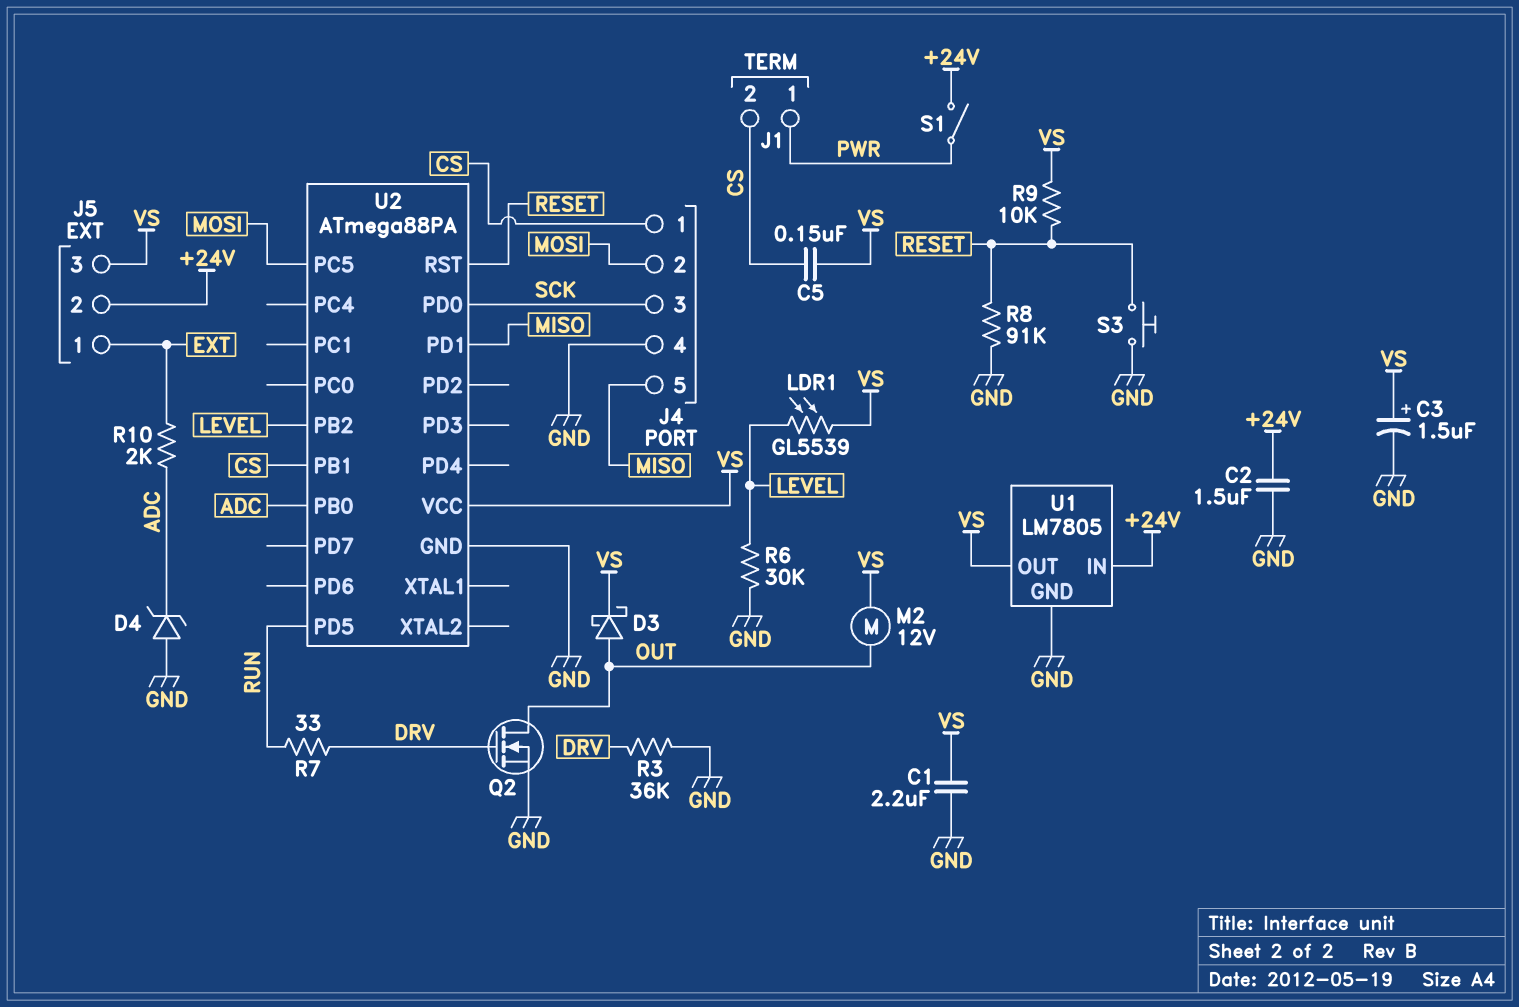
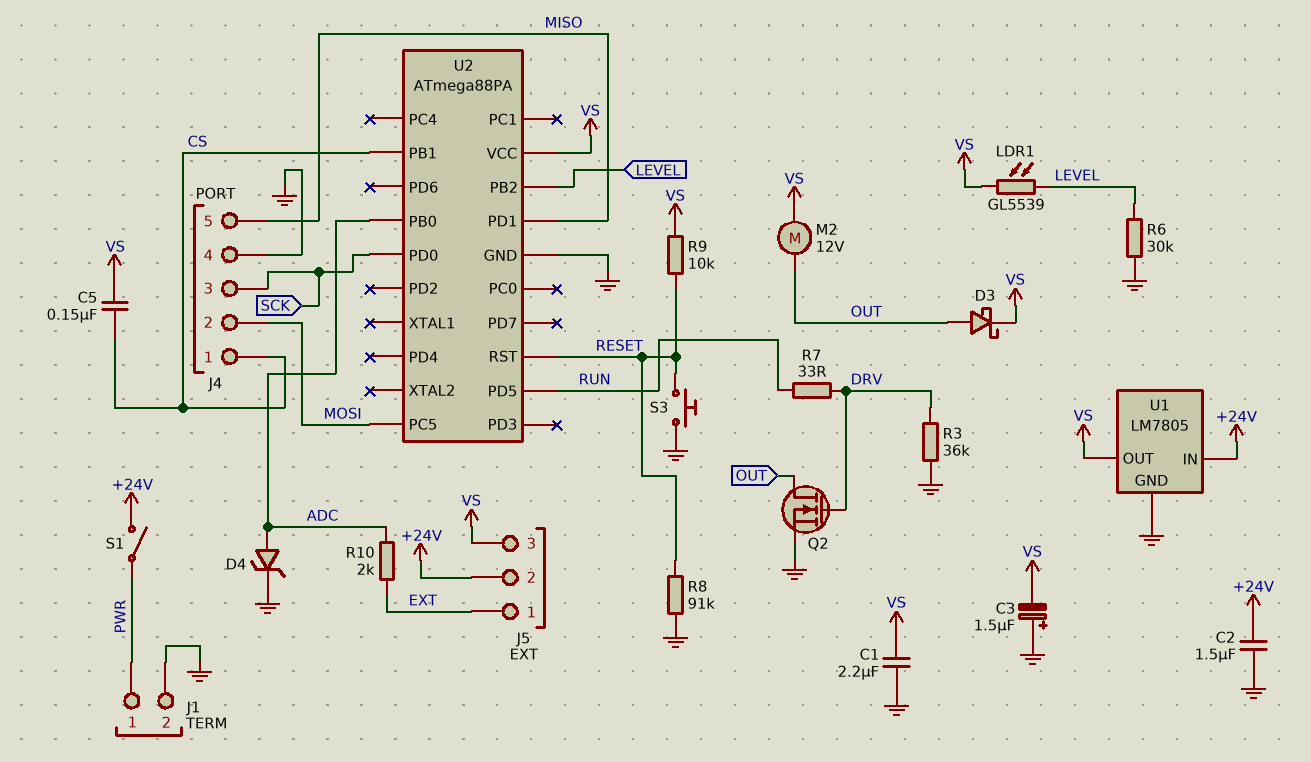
C3: 1.5uF (plus VS, minus GND) -> 1.5uF (plus GND, minus VS)
D4: zener (A GND, K ADC) -> zener (A ADC, K GND)
J1 pin 2: CS -> GND

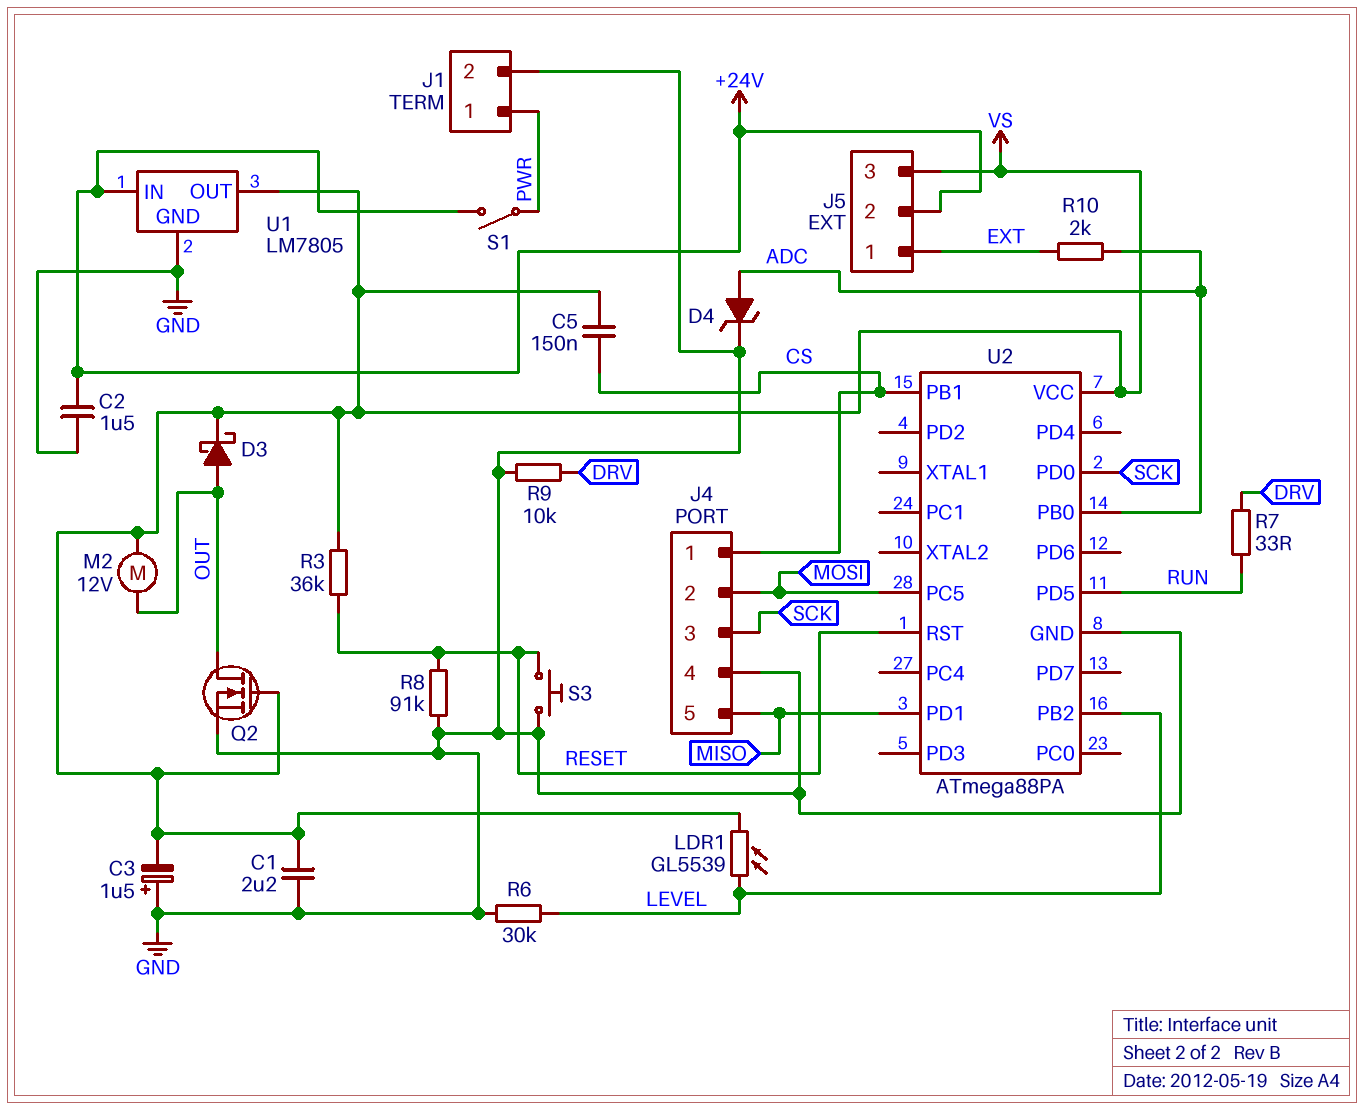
Q2: NMOS (G DRV, D OUT, S GND) -> NMOS (G VS, D OUT, S GND)
R3: 36k (DRV, GND) -> 36k (RESET, VS)
R9: 10k (RESET, VS) -> 10k (DRV, GND)

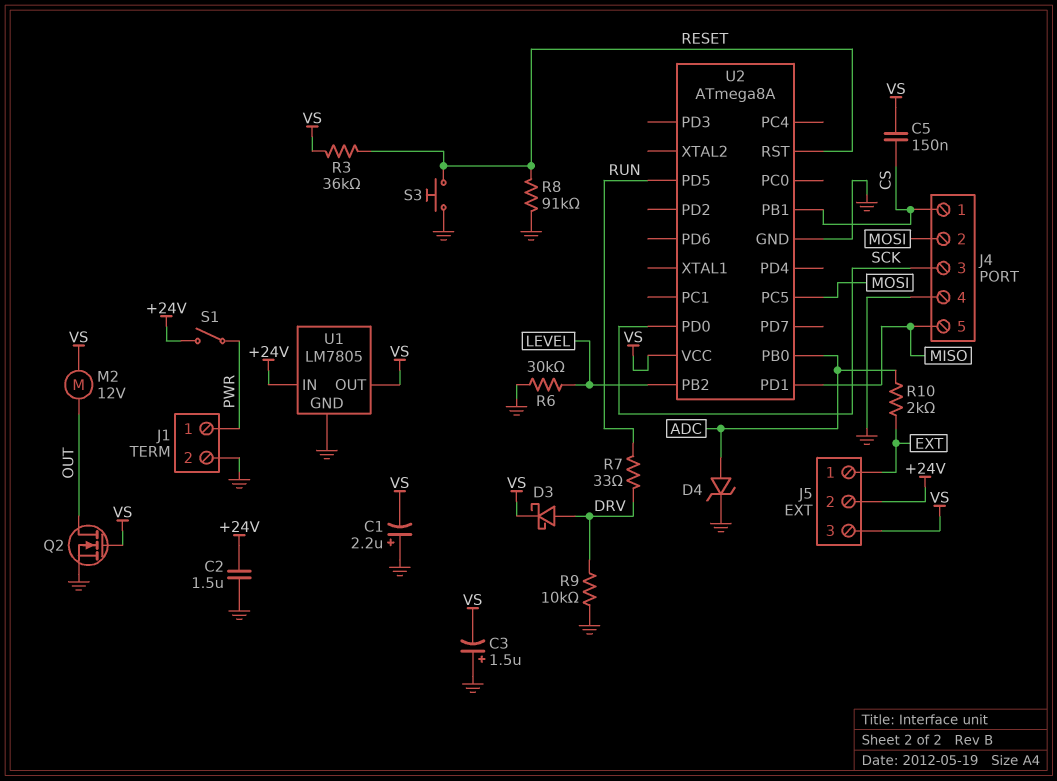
C1: 2.2uF (GND, VS) -> 2.2uF (plus GND, minus VS)
D3: schottky (A OUT, K VS) -> schottky (A DRV, K VS)
LDR1: GL5539 (LEVEL, VS) -> none
U2: ATmega88PA -> ATmega8A

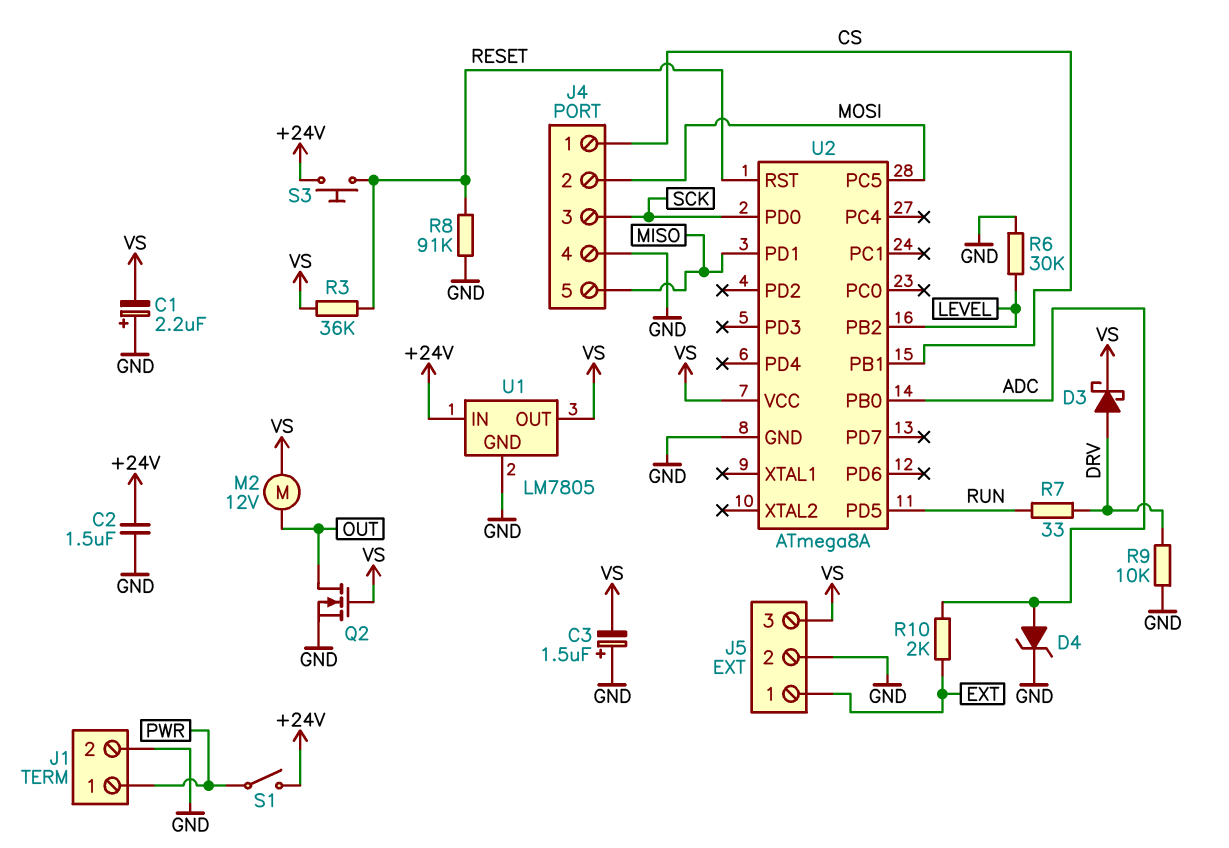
C5: 150nF (CS, VS) -> none
J5 pin 2: +24V -> GND
S3: button (GND, RESET) -> button (+24V, RESET)

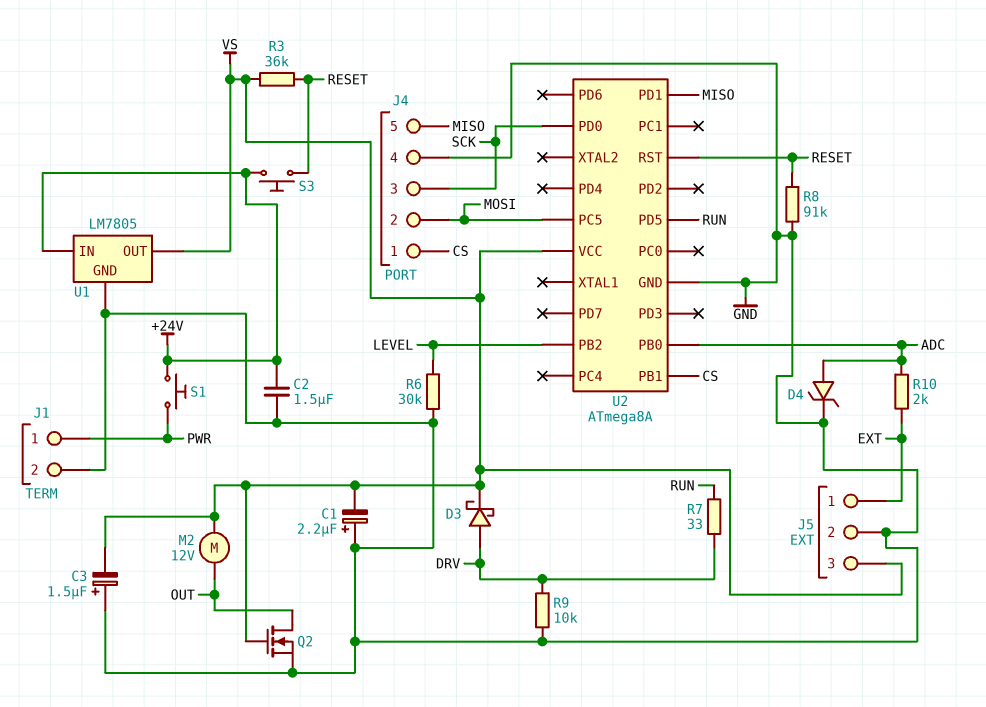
S1: switch (+24V, PWR) -> button (+24V, PWR)

